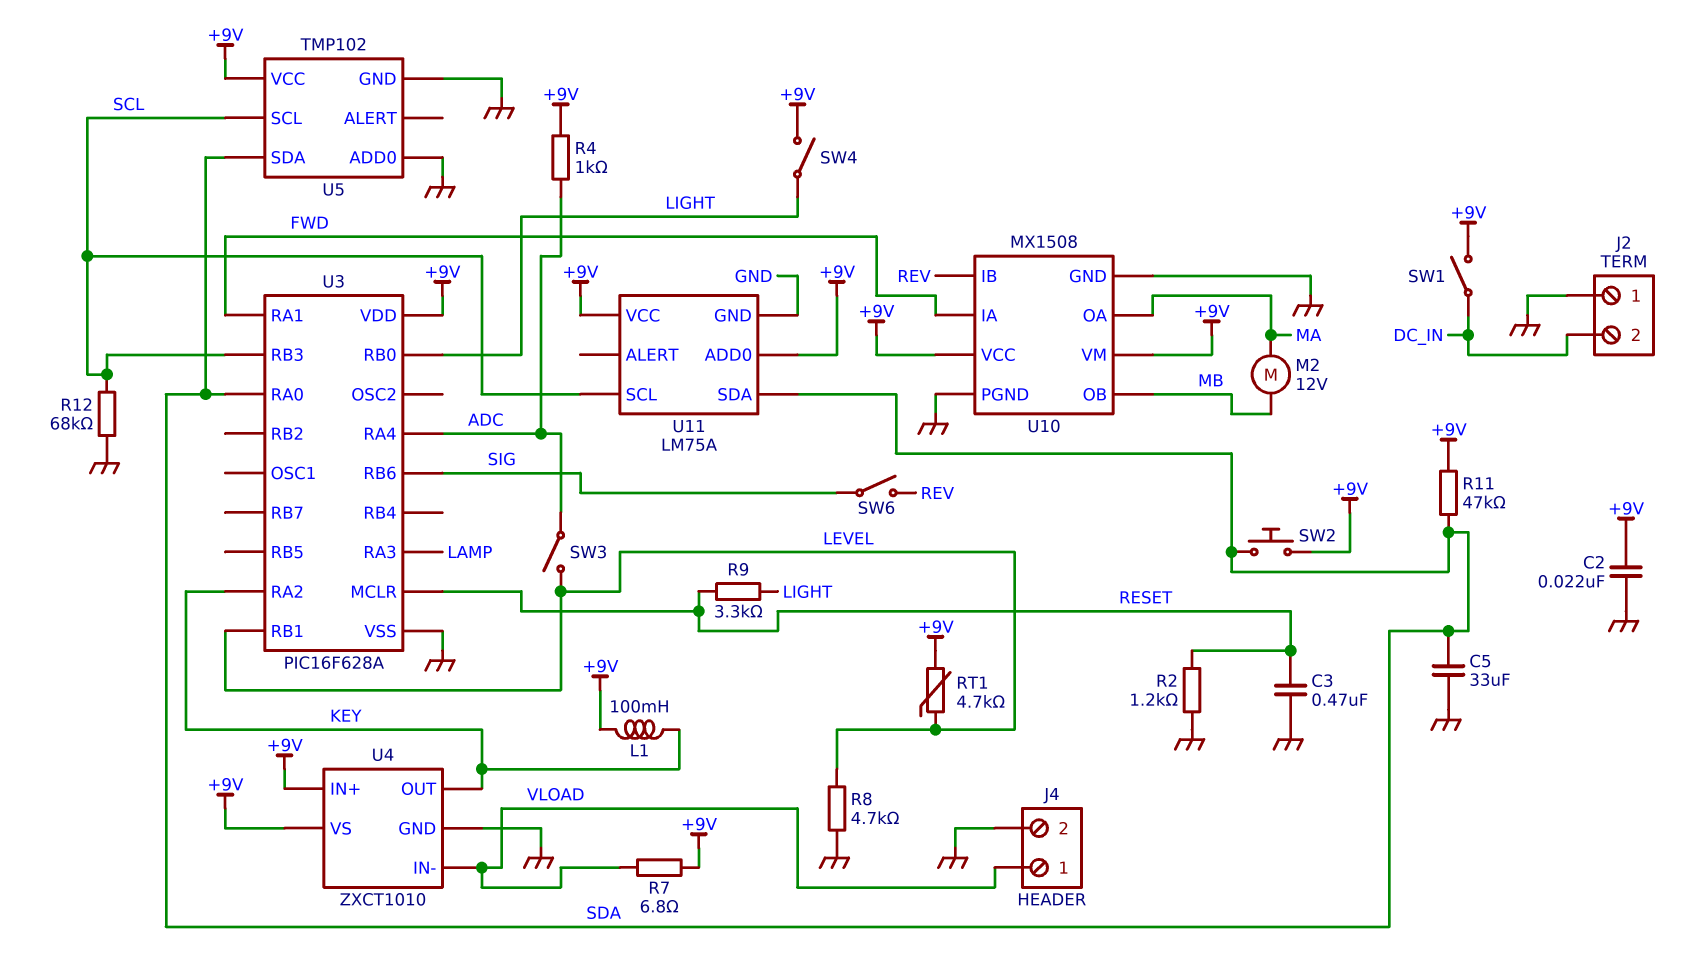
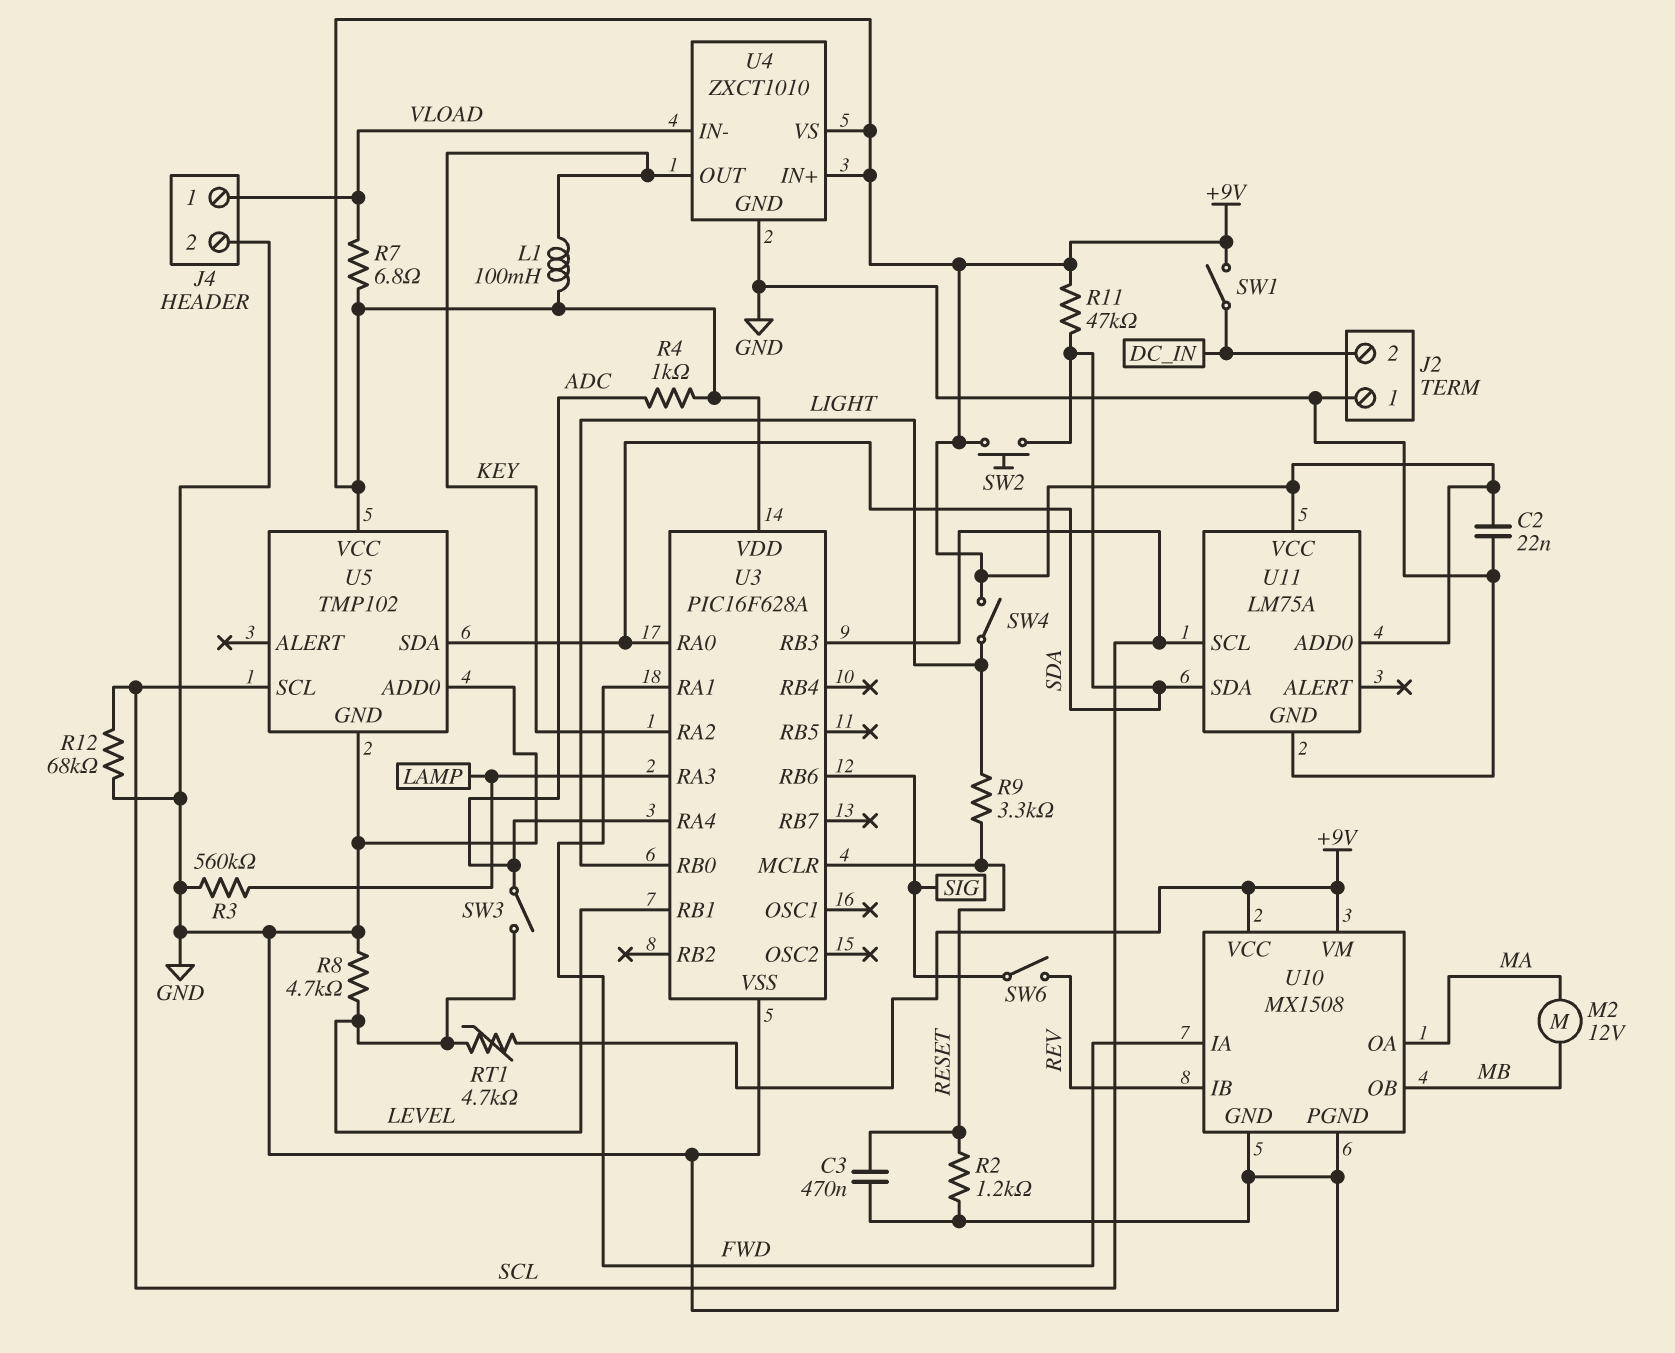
C5: 33uF (GND, SDA) -> none
R3: none -> 560k (GND, LAMP)

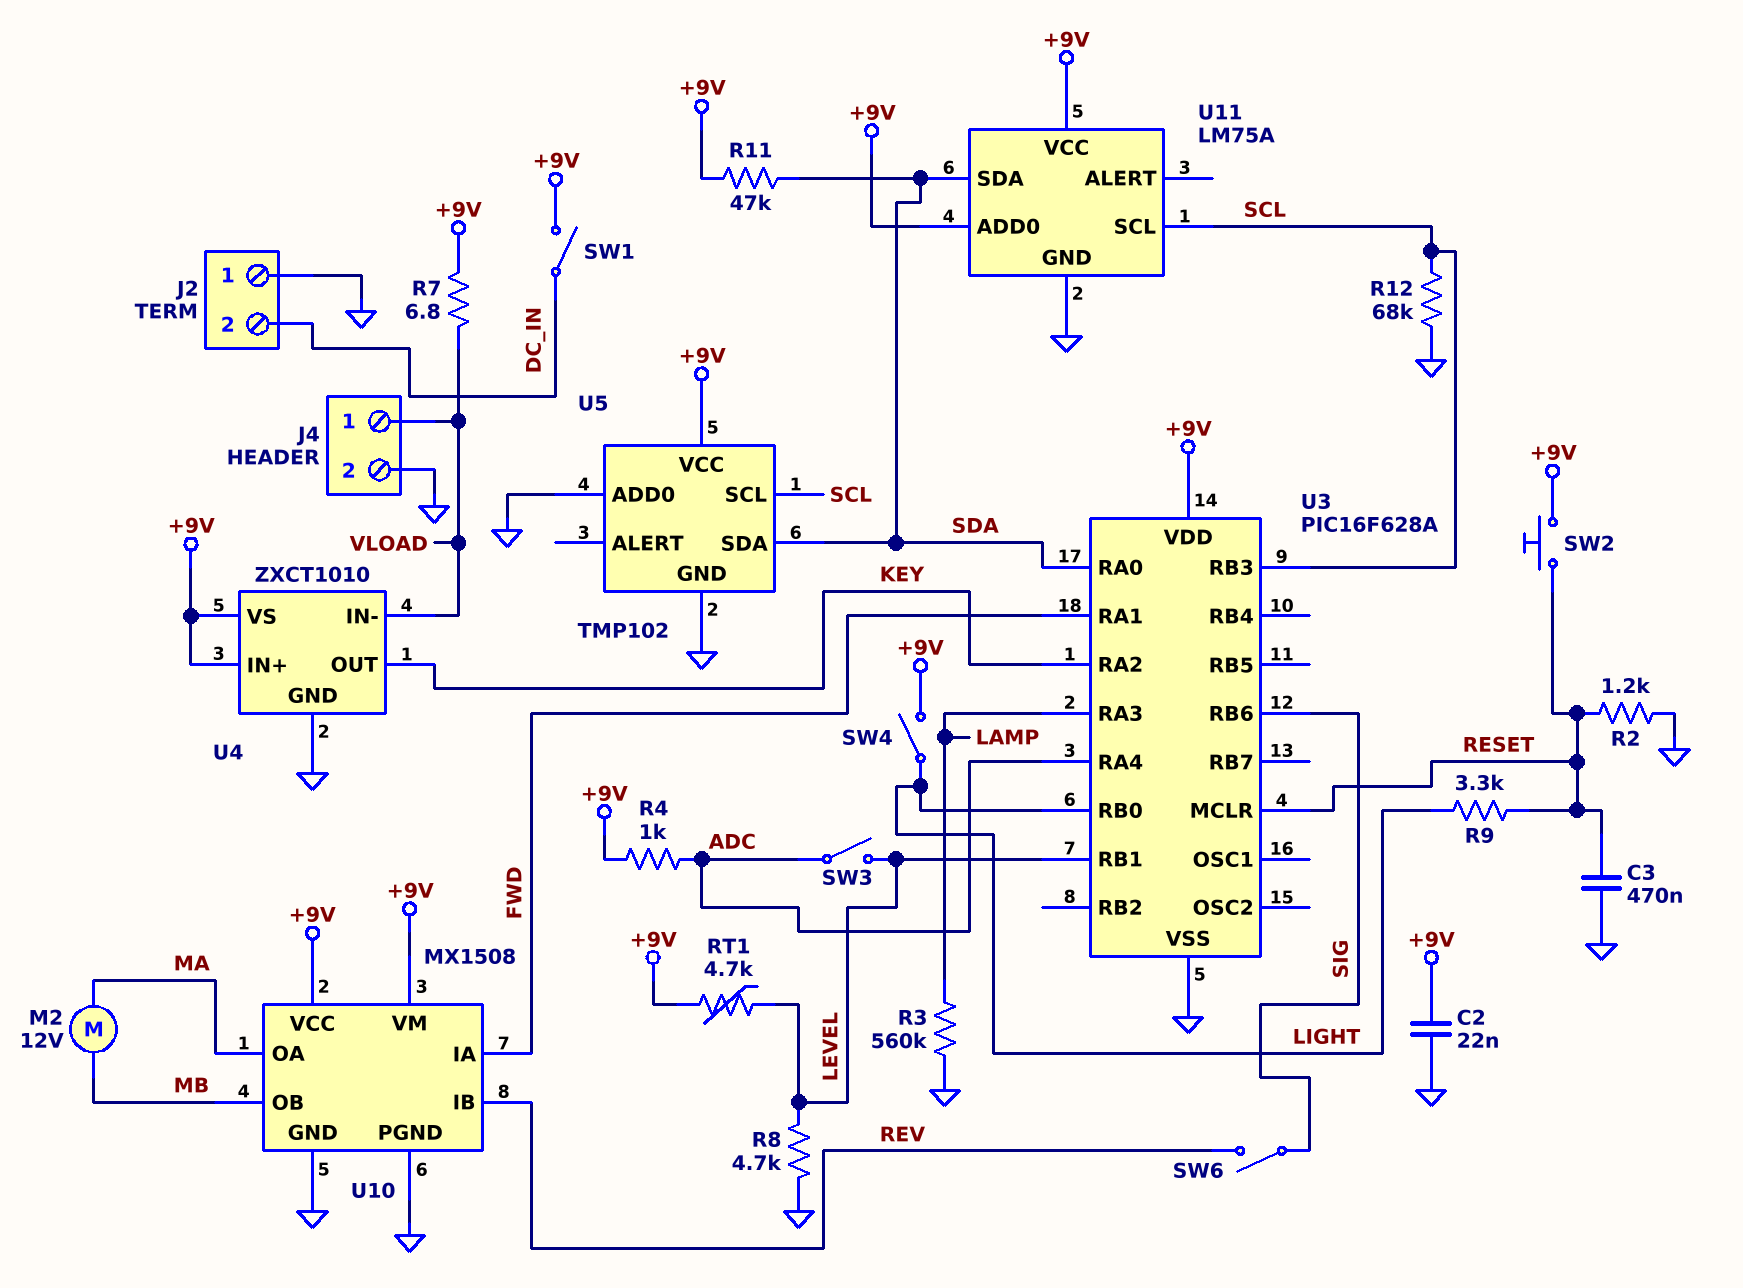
L1: 100mH (+9V, KEY) -> none
SW2: button (+9V, SDA) -> button (+9V, RESET)

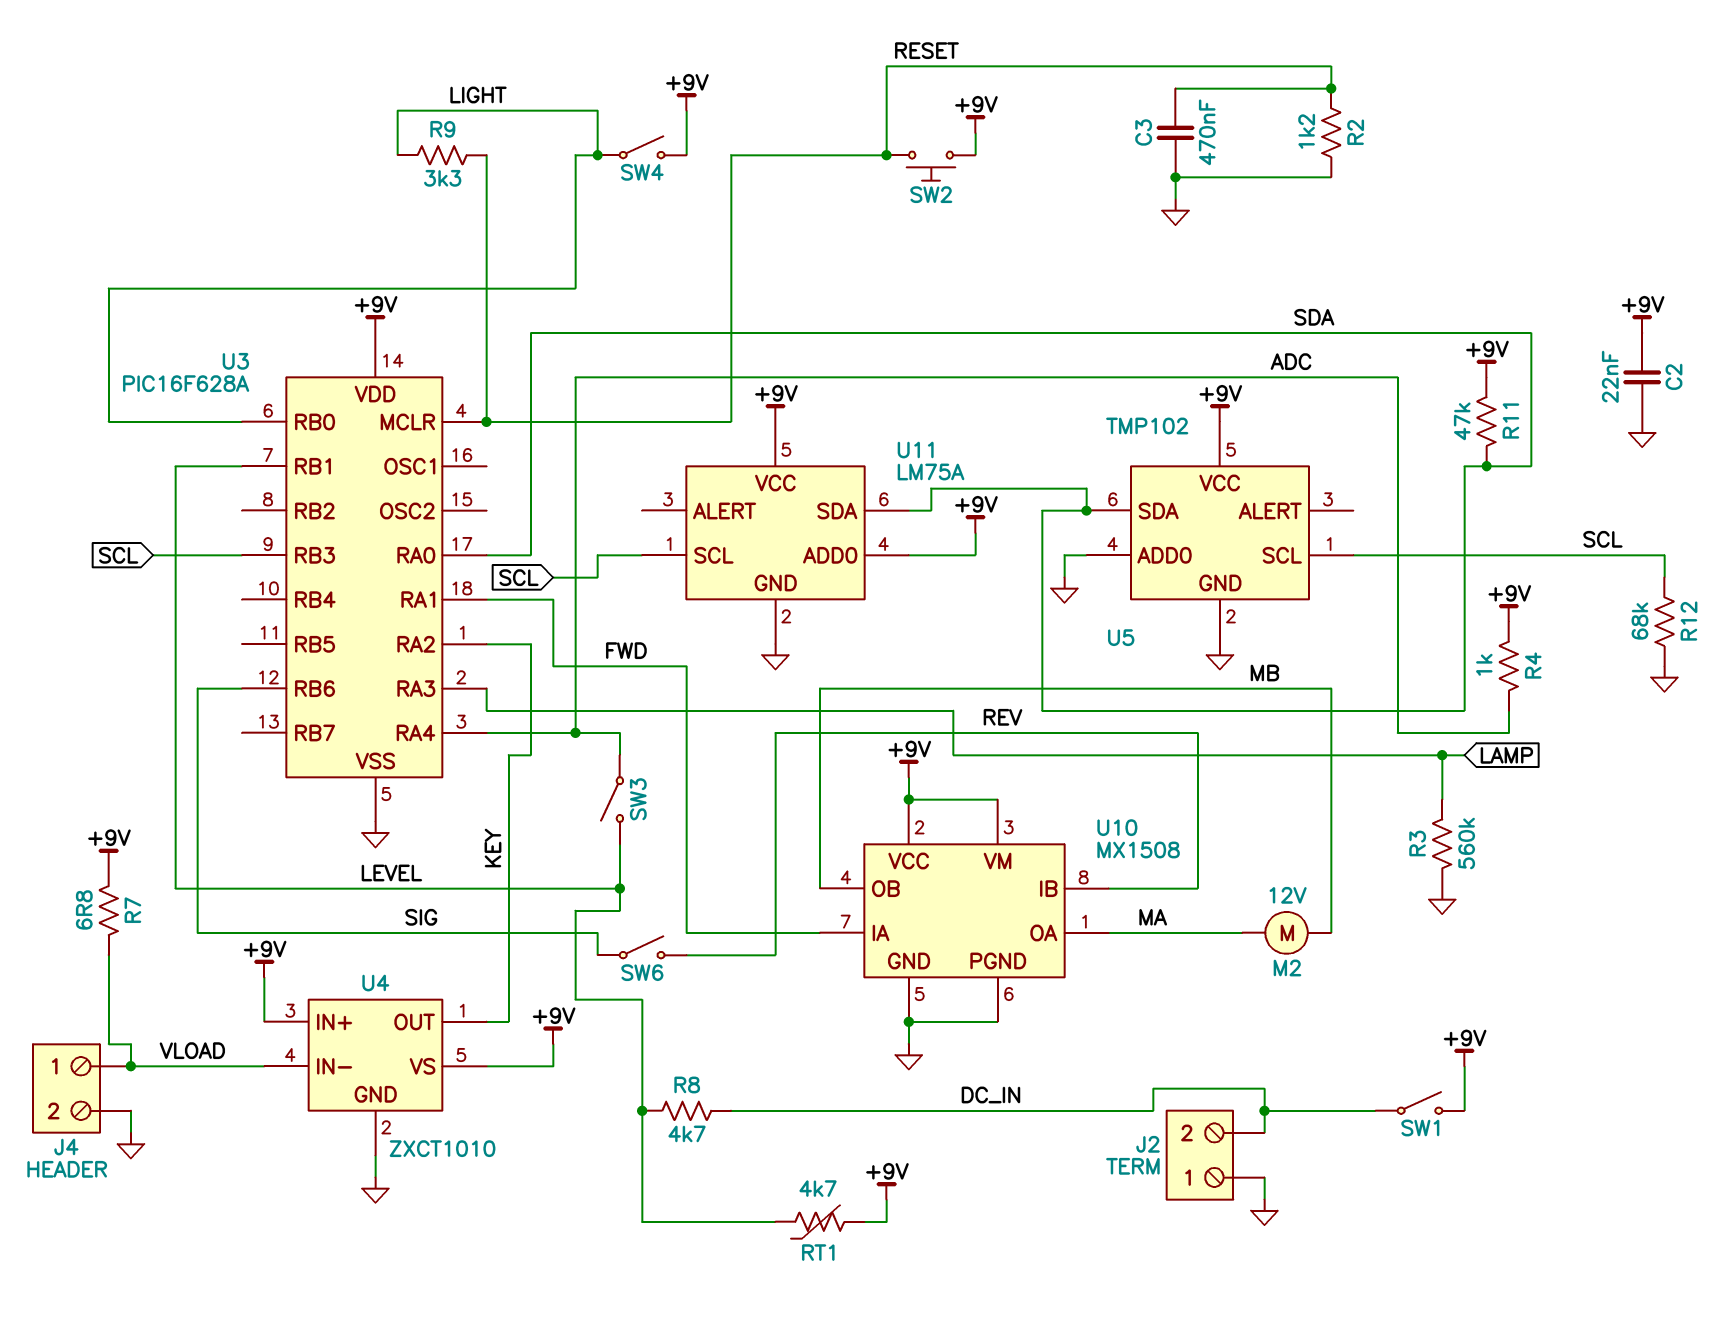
R8: 4.7k (GND, LEVEL) -> 4.7k (DC_IN, LEVEL)

